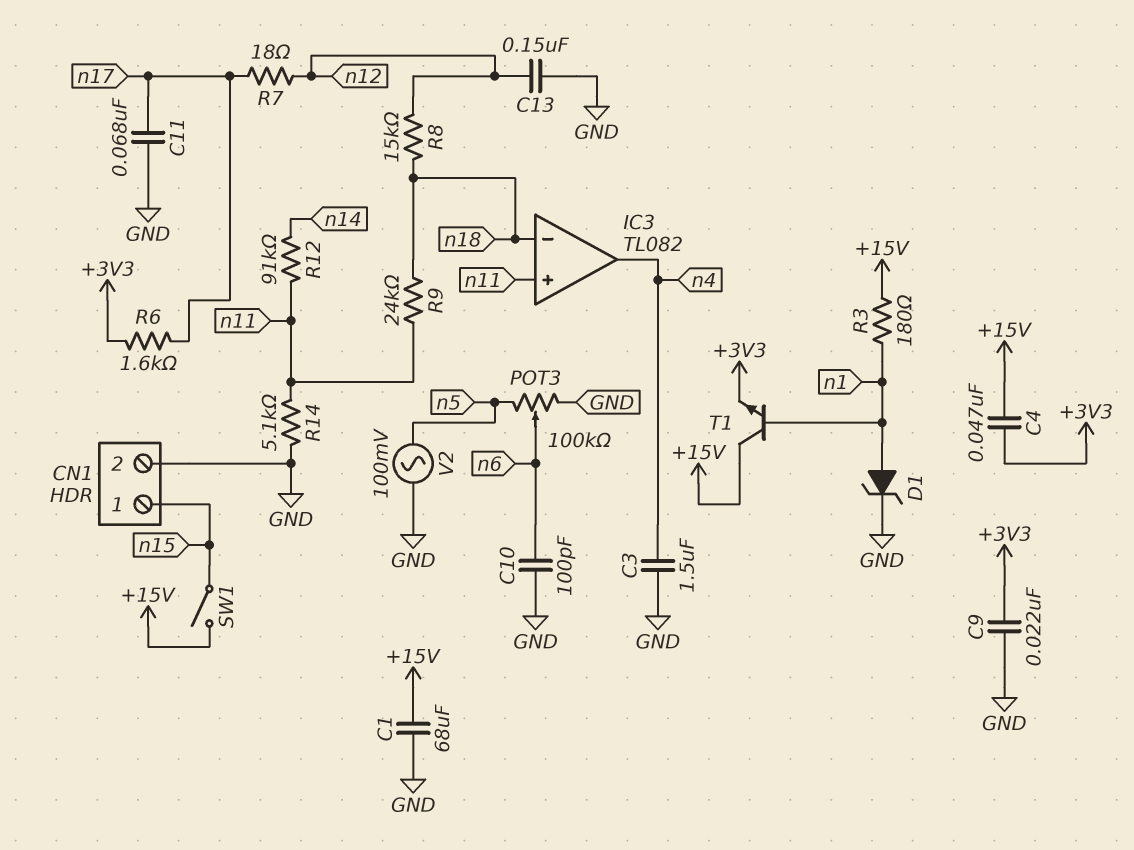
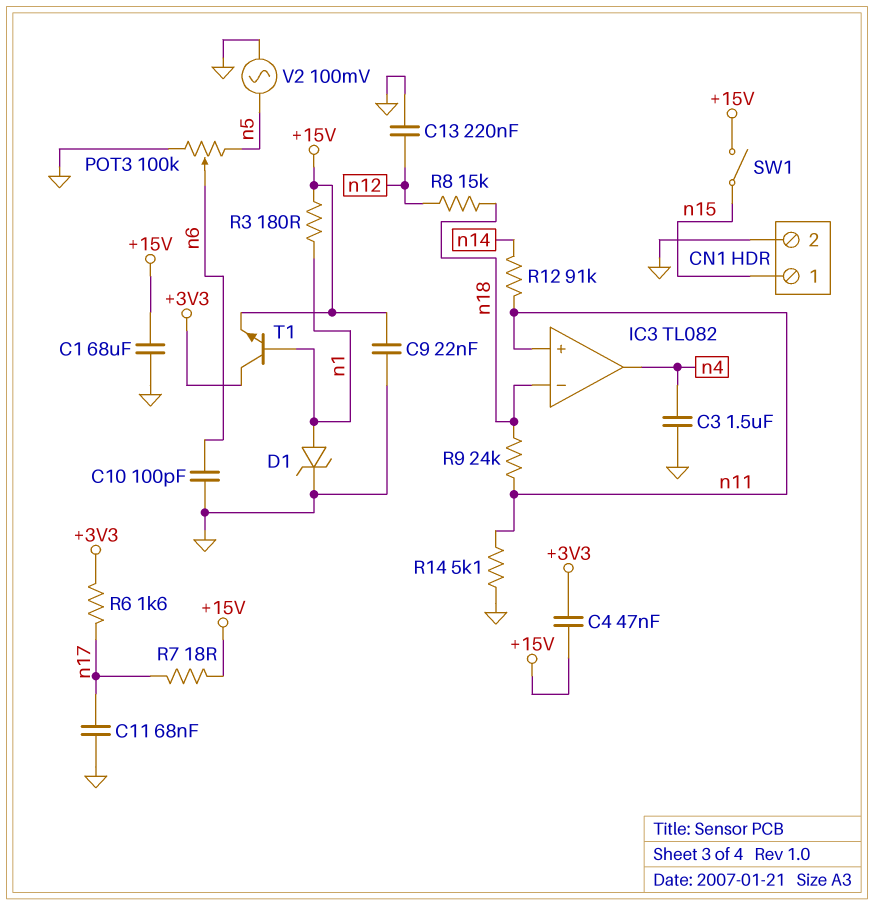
C9: 22nF (+3V3, GND) -> 22nF (+15V, GND)
C13: 150nF (GND, n12) -> 220nF (GND, n12)
R7: 18 (n12, n17) -> 18 (+15V, n17)
T1: NPN (B n1, C +15V, E +3V3) -> NPN (B n1, C +3V3, E +15V)

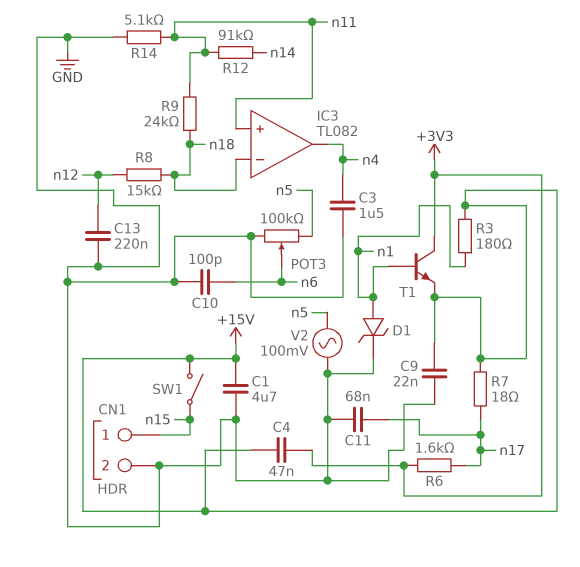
C1: 68uF (+15V, GND) -> 4.7uF (+15V, GND)

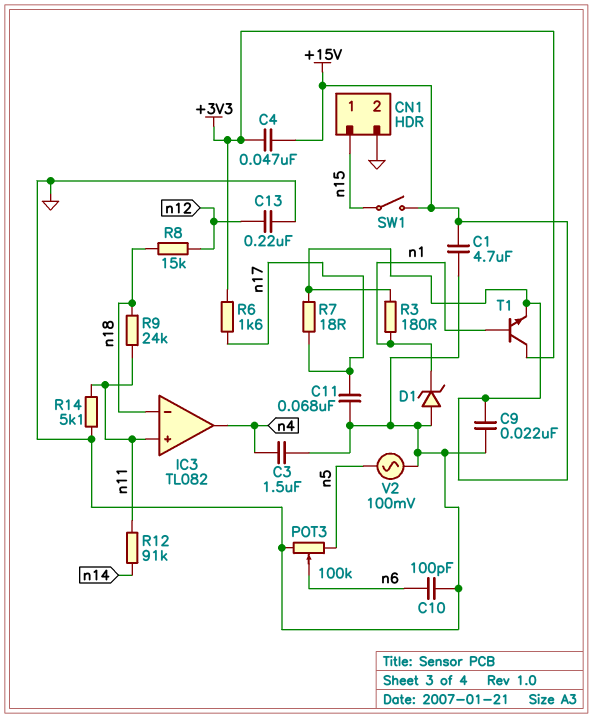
D1: zener (A n1, K GND) -> zener (A GND, K n1)

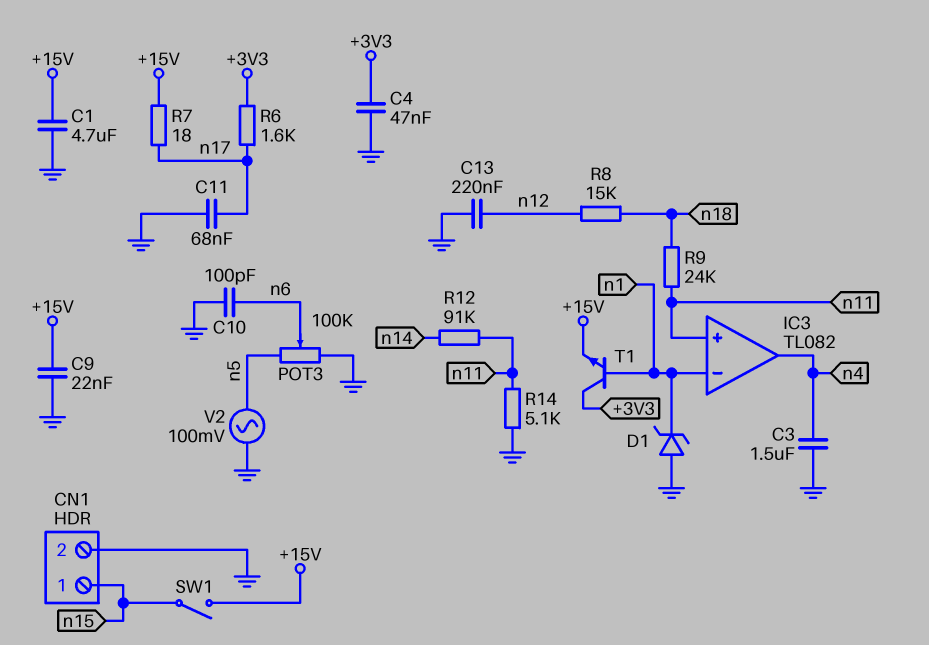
C4: 47nF (+3V3, +15V) -> 47nF (+3V3, GND)
IC3 pin in-: n18 -> n1
R3: 180 (+15V, n1) -> none

